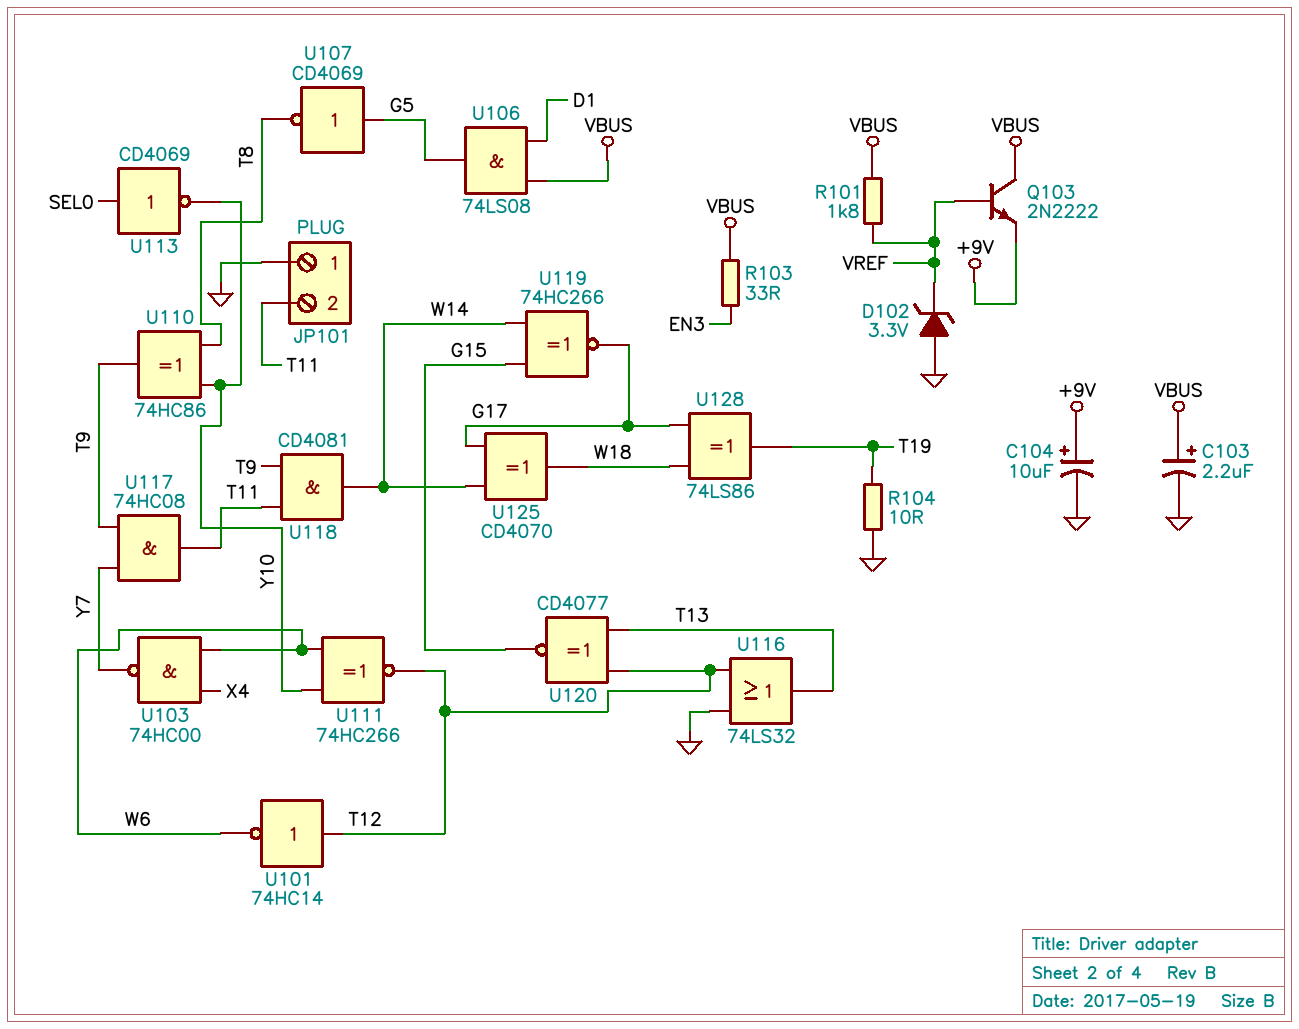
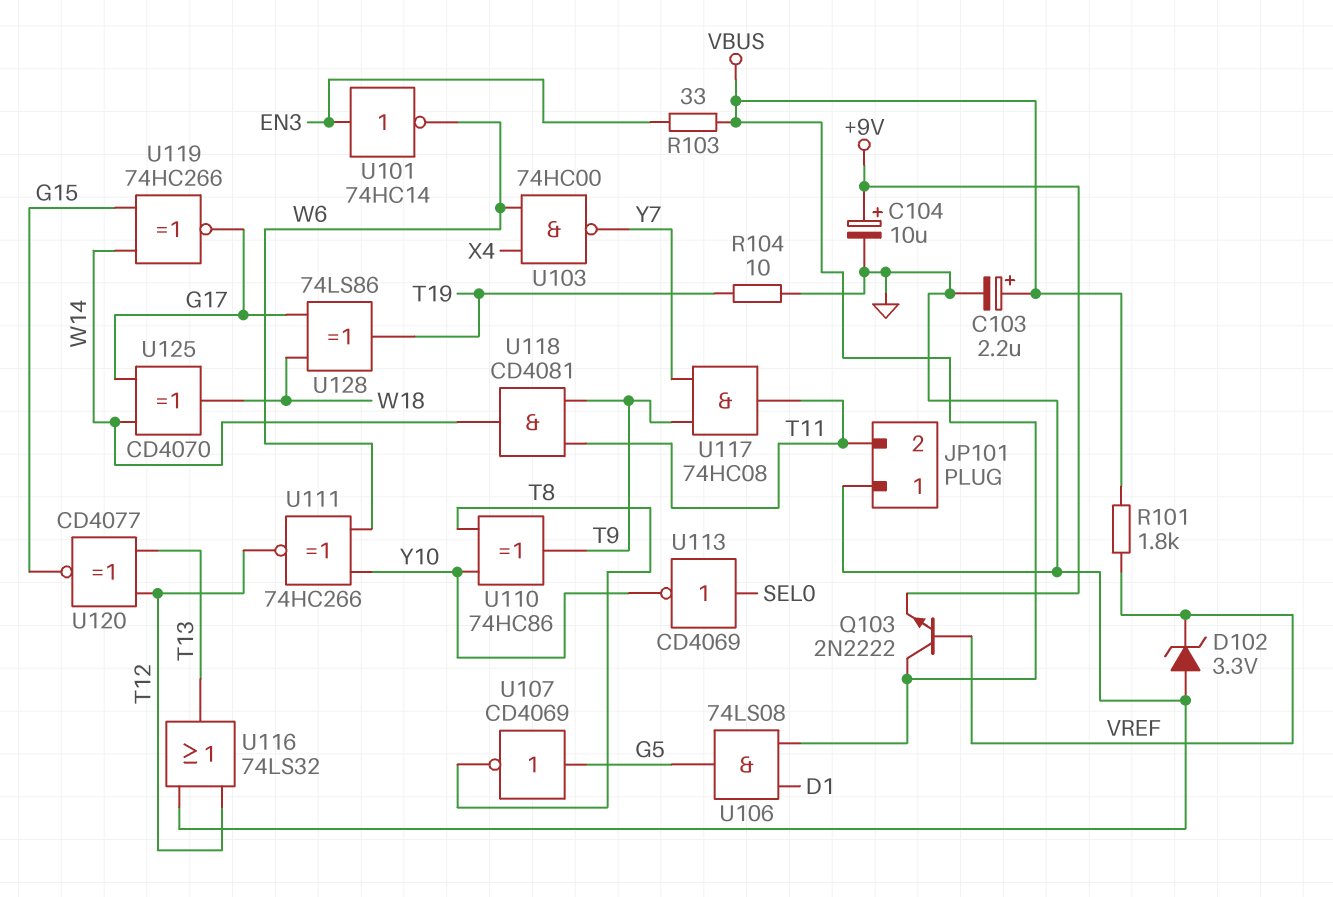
U101: NOT 74HC14 (in T12, out W6) -> NOT 74HC14 (in EN3, out W6)

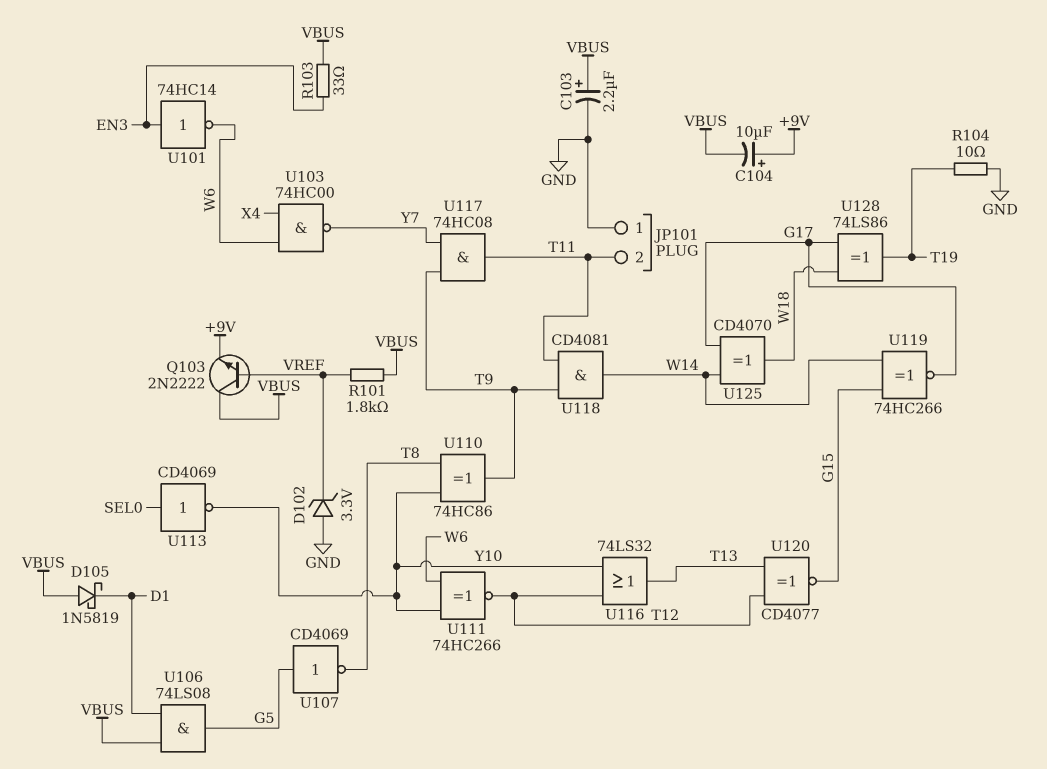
C104: 10uF (plus +9V, minus GND) -> 10uF (plus +9V, minus VBUS)
D105: none -> schottky 1N5819 (A VBUS, K D1)
U116: OR 74LS32 (in GND, in T12, out T13) -> OR 74LS32 (in T12, in Y10, out T13)

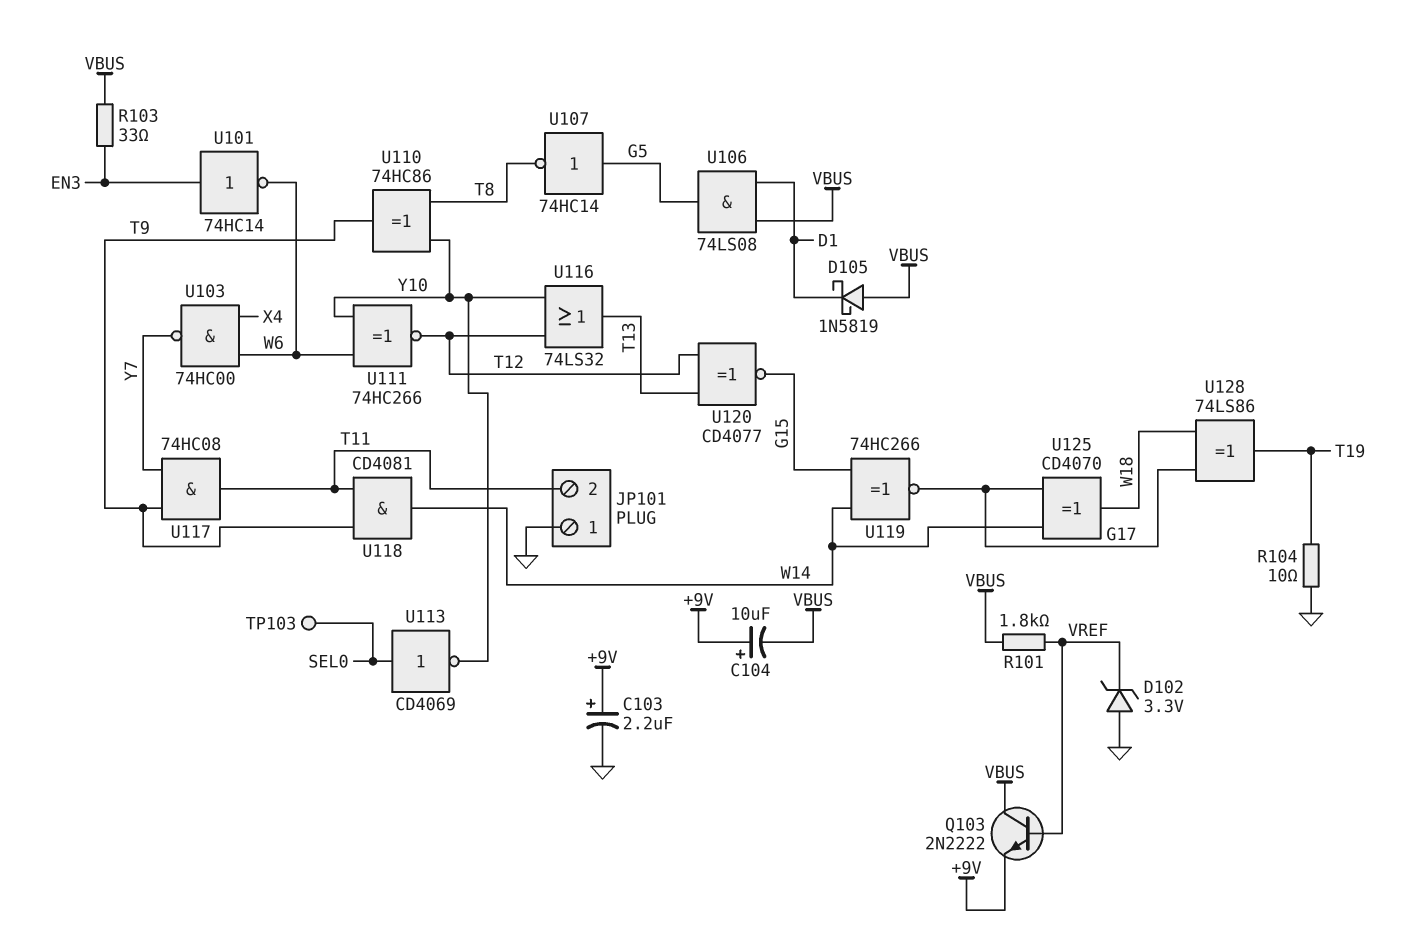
C103: 2.2uF (plus VBUS, minus GND) -> 2.2uF (plus +9V, minus GND)
TP103: none -> test point (SEL0)
U107: NOT CD4069 (in G5, out T8) -> NOT 74HC14 (in G5, out T8)

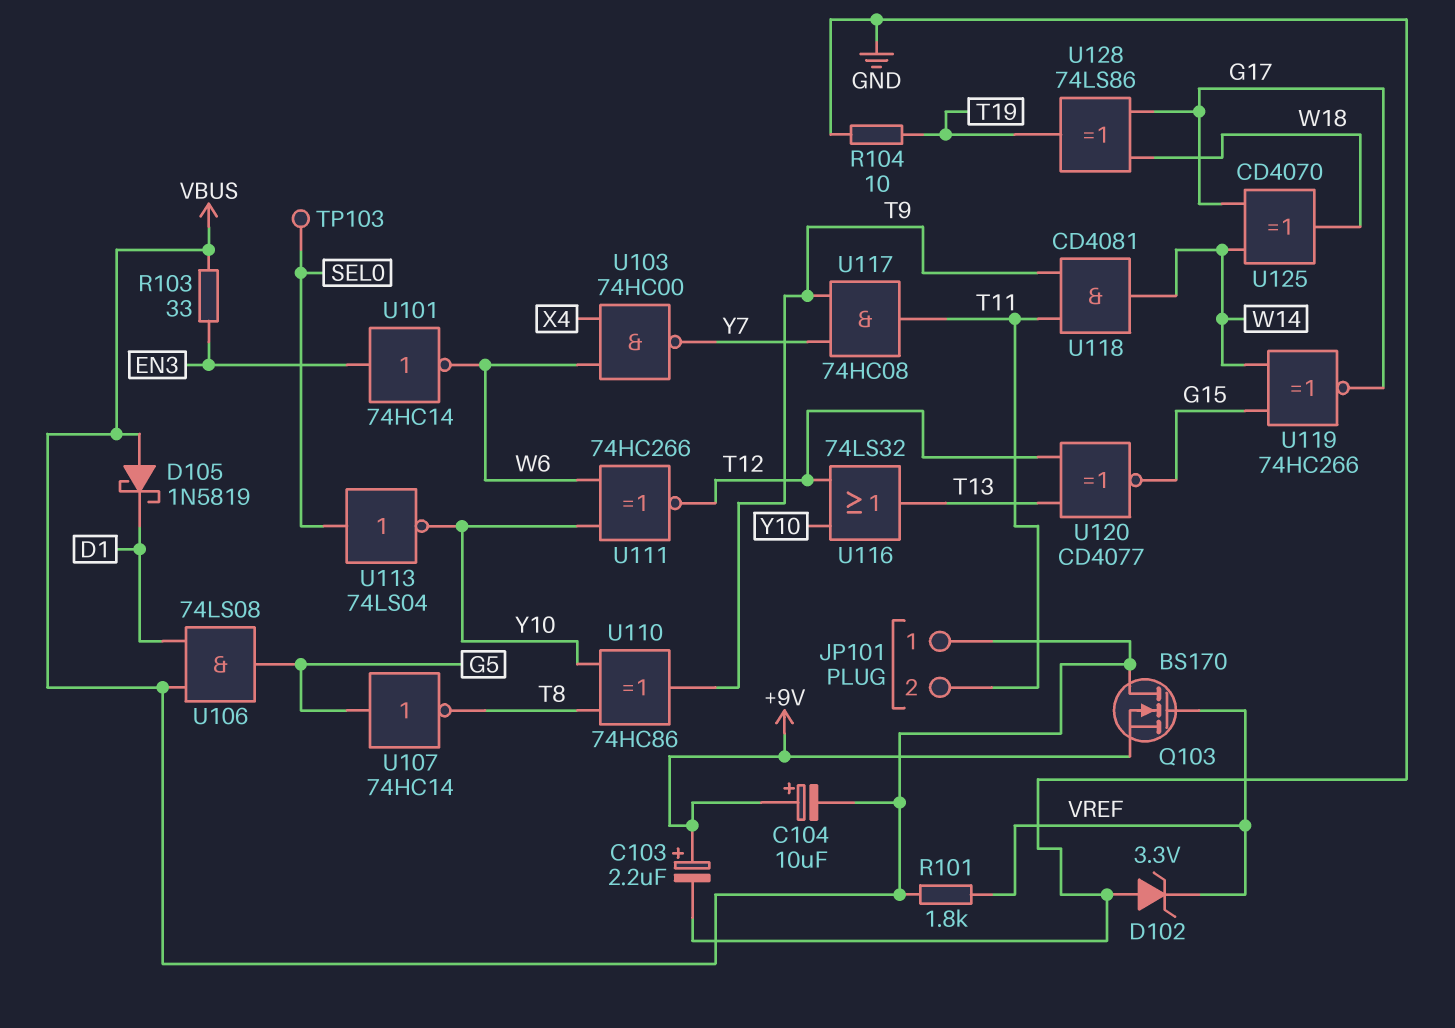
JP101 pin 1: GND -> VBUS
Q103: NPN 2N2222 (B VREF, C VBUS, E +9V) -> NMOS BS170 (G VREF, D VBUS, S +9V)
U113: NOT CD4069 (in SEL0, out Y10) -> NOT 74LS04 (in SEL0, out Y10)

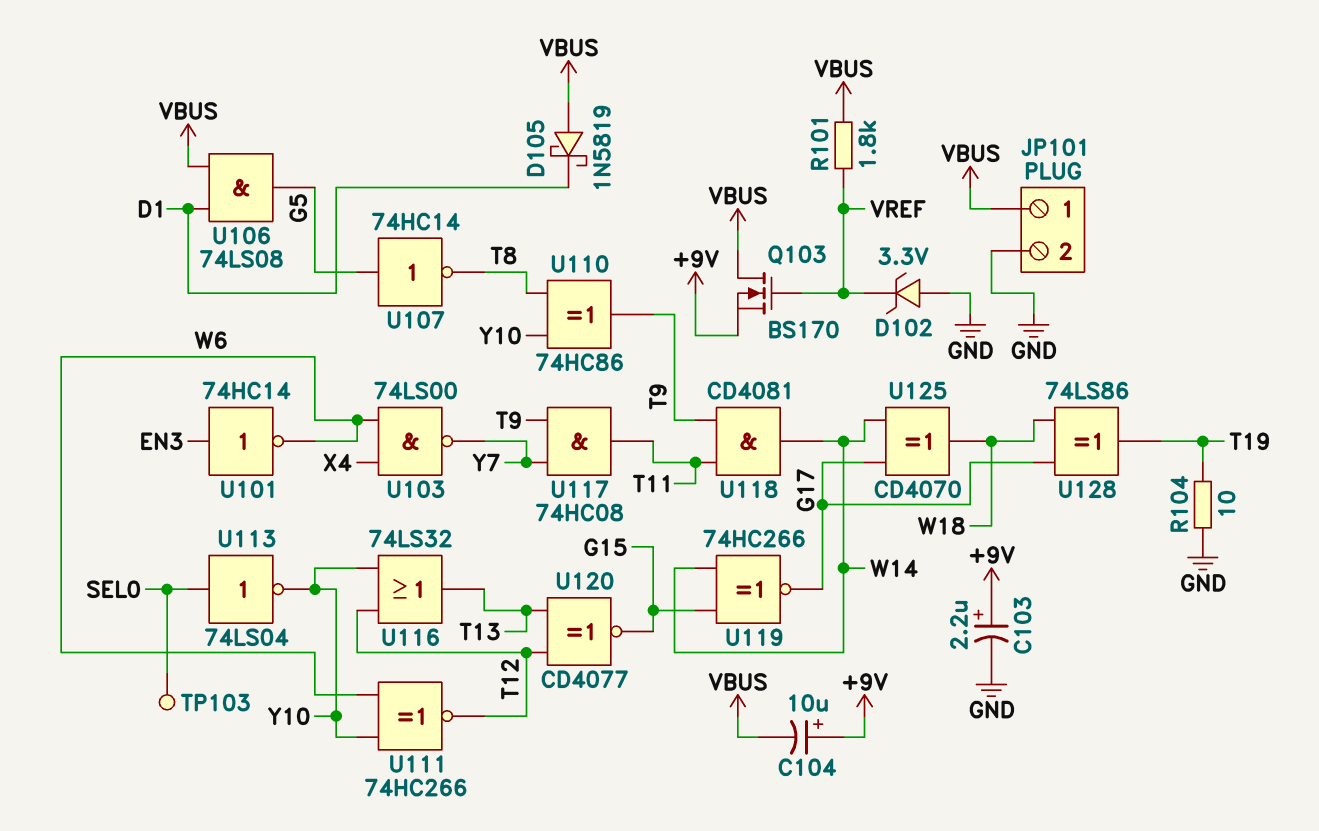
JP101 pin 2: T11 -> GND
R103: 33 (EN3, VBUS) -> none
U103: NAND 74HC00 (in W6, in X4, out Y7) -> NAND 74LS00 (in W6, in X4, out Y7)

